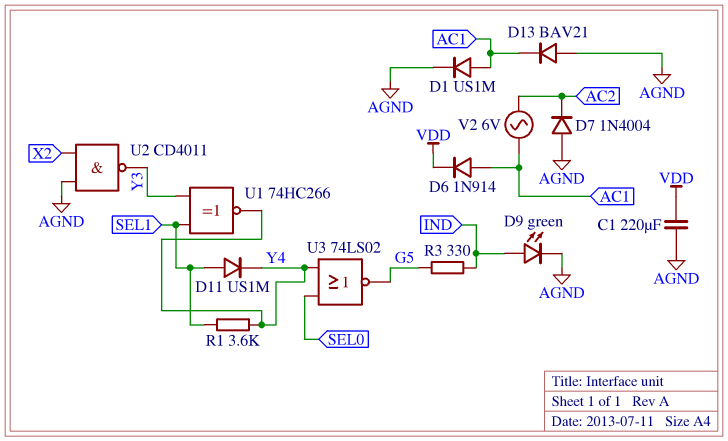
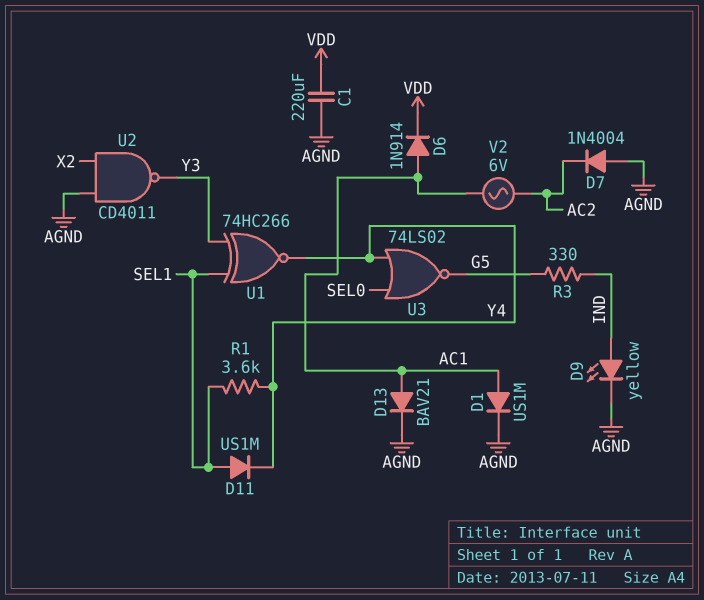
D9: LED green (A IND, K AGND) -> LED yellow (A IND, K AGND)
D13: diode BAV21 (A AGND, K AC1) -> diode BAV21 (A AC1, K AGND)

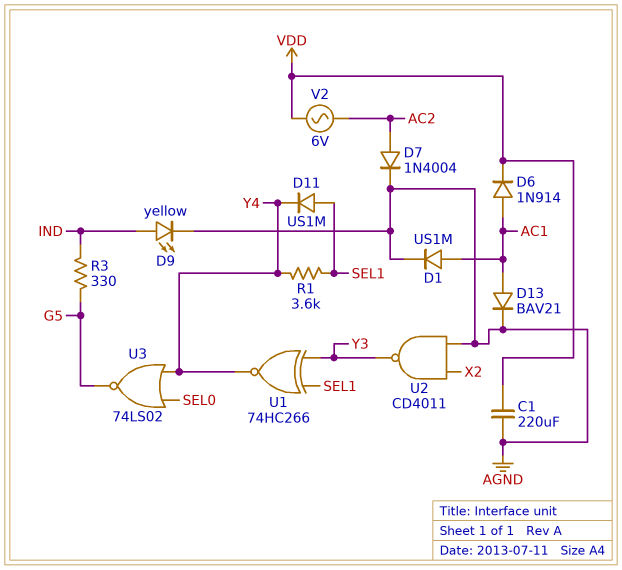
D7: diode 1N4004 (A AGND, K AC2) -> diode 1N4004 (A AC2, K AGND)
V2: AC 6V (AC1, AC2) -> AC 6V (AC2, VDD)

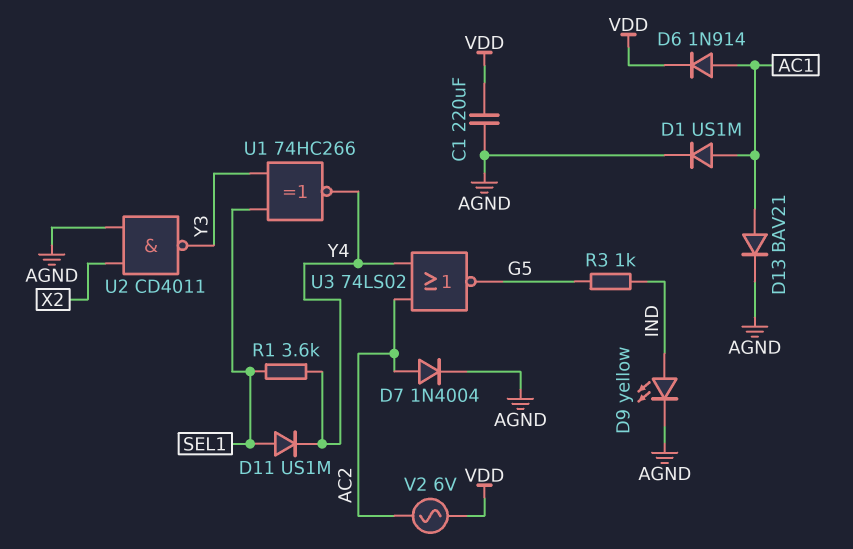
R3: 330 (G5, IND) -> 1k (G5, IND)
U3: NOR 74LS02 (in SEL0, in Y4, out G5) -> NOR 74LS02 (in AC2, in Y4, out G5)

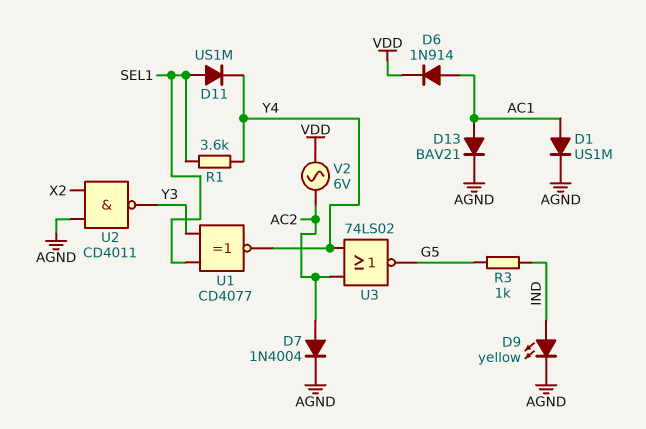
C1: 220uF (AGND, VDD) -> none
U1: XNOR 74HC266 (in SEL1, in Y3, out Y4) -> XNOR CD4077 (in SEL1, in Y3, out Y4)

